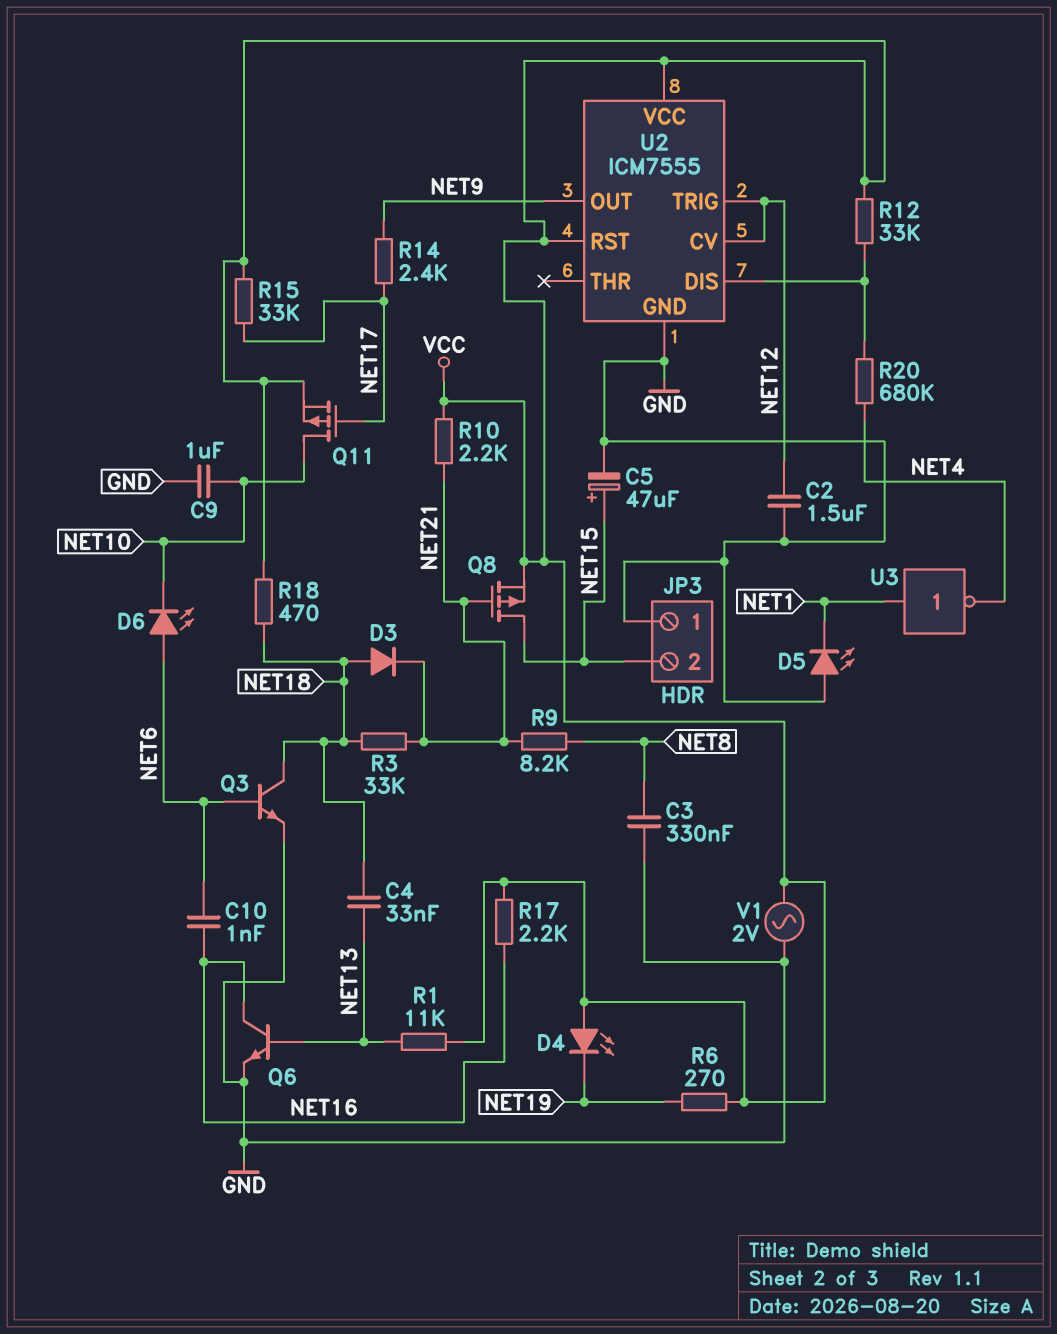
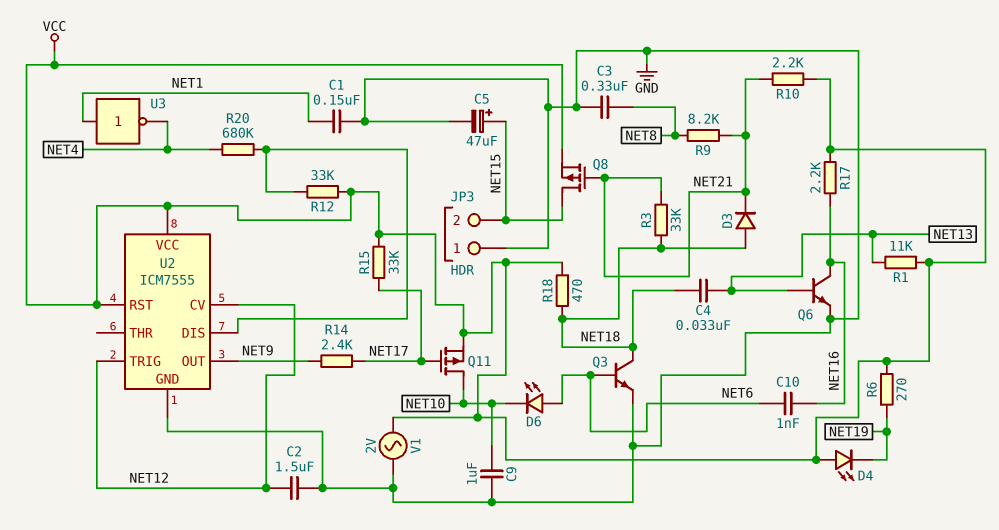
C1: none -> 150nF (GND, NET1)
D5: LED (A GND, K NET1) -> none

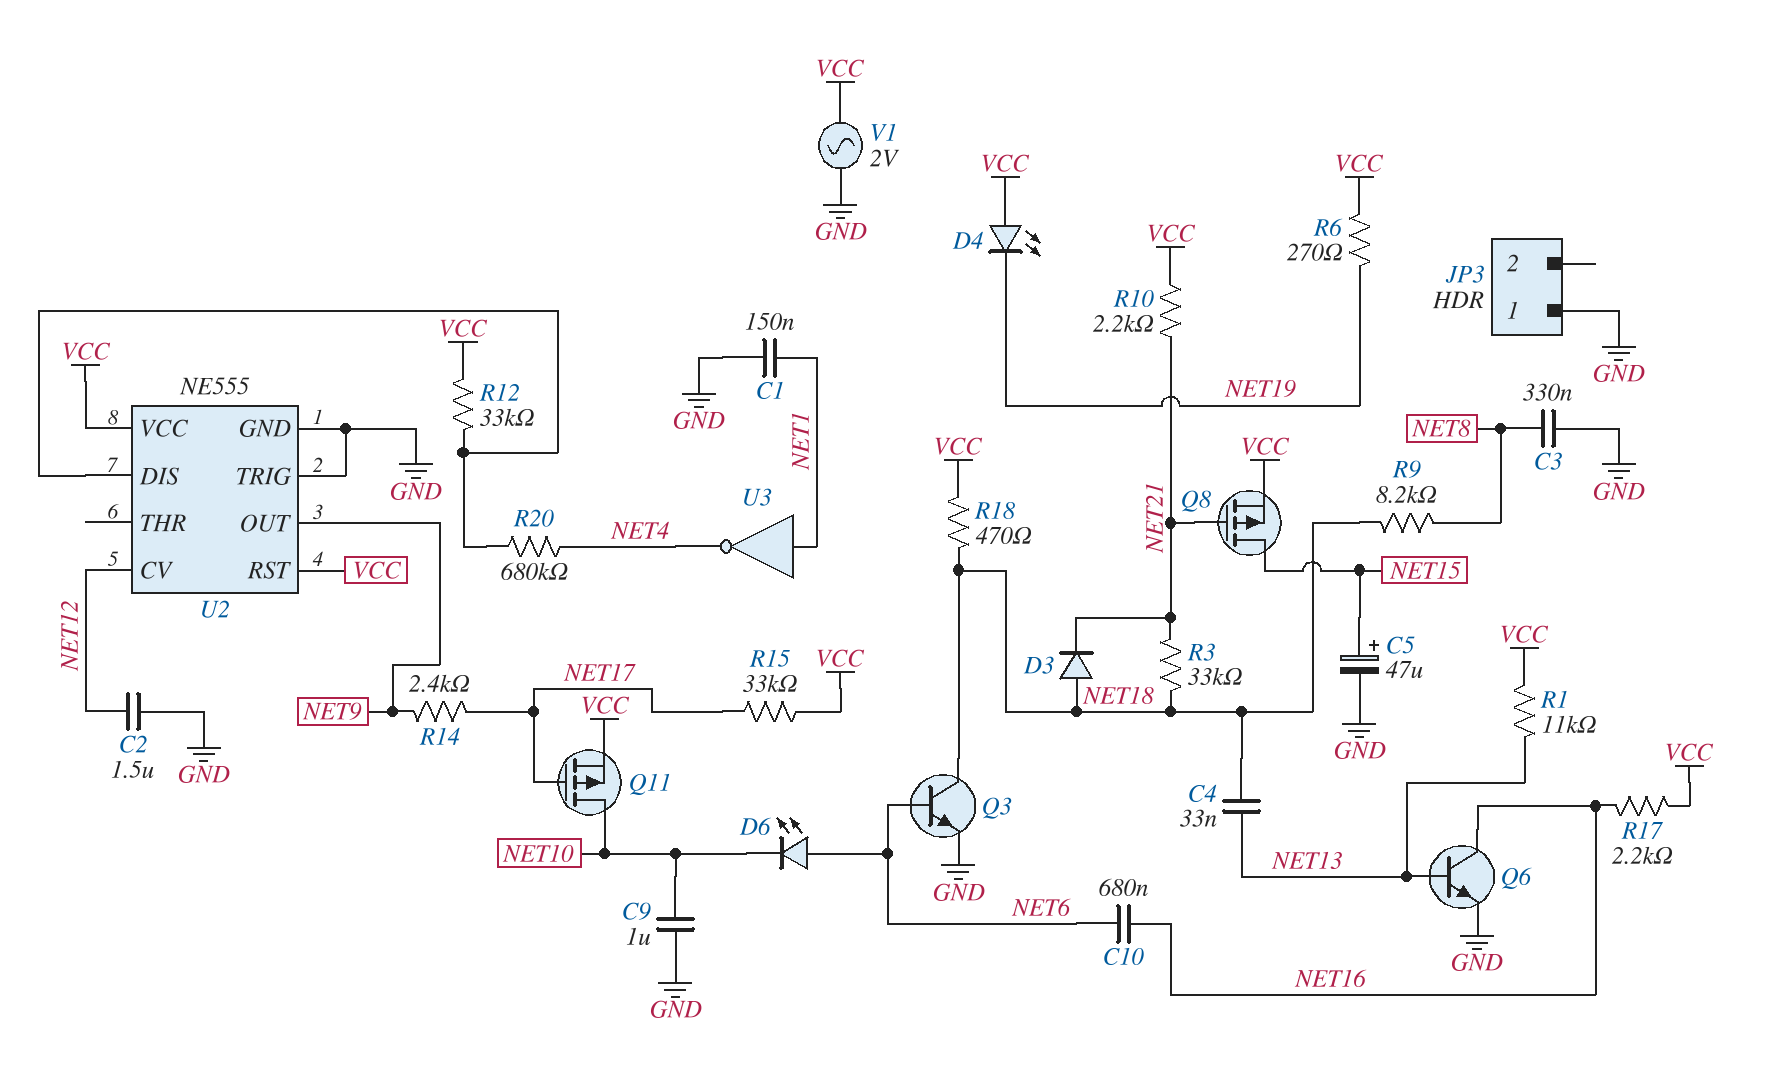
C10: 1nF (NET6, NET16) -> 680nF (NET6, NET16)
JP3 pin 2: NET15 -> none
R9: 8.2k (NET8, NET21) -> 8.2k (NET8, NET18)
U2: ICM7555 -> NE555
U2 pin TRIG: NET12 -> GND

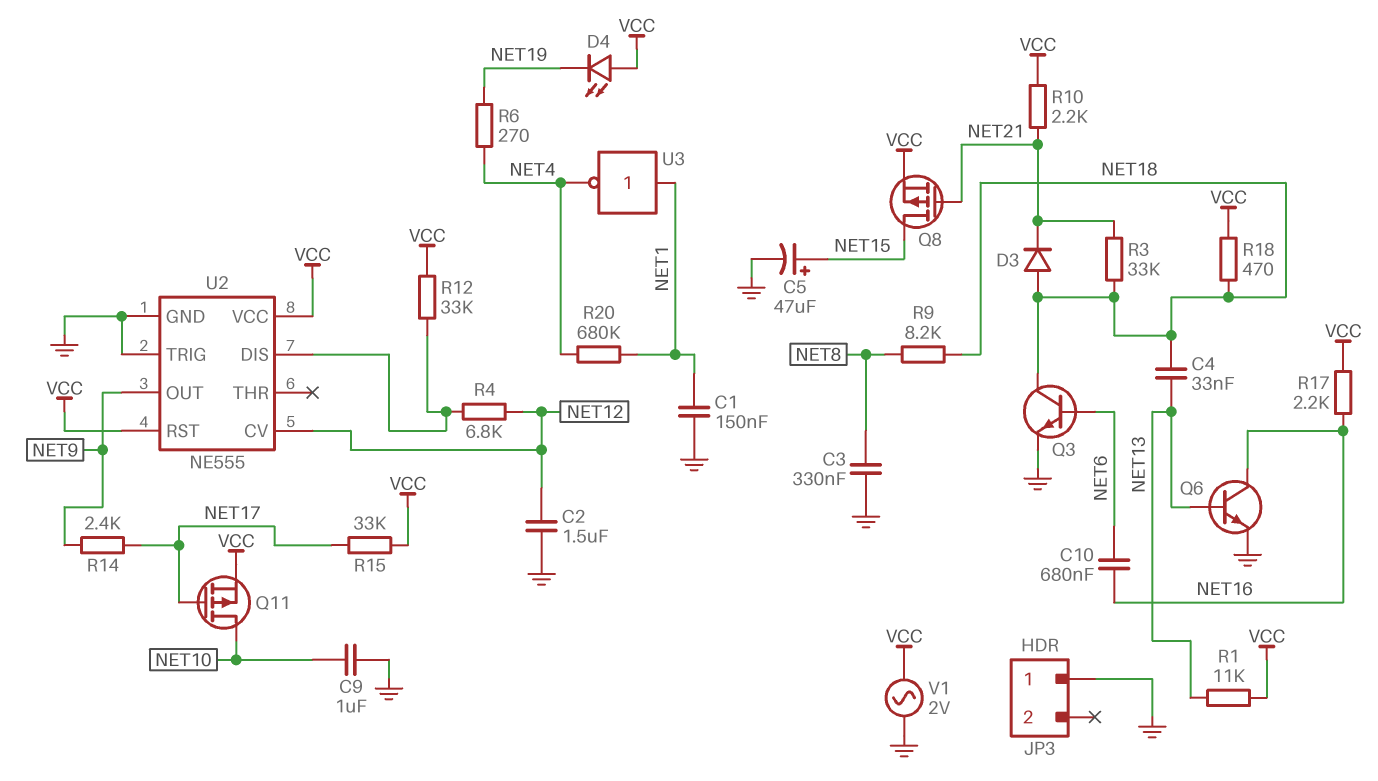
D6: LED (A NET6, K NET10) -> none
R4: none -> 6.8k (NET12, U2/DIS)
R6: 270 (NET19, VCC) -> 270 (NET4, NET19)
R20: 680k (NET4, U2/DIS) -> 680k (NET1, NET4)

